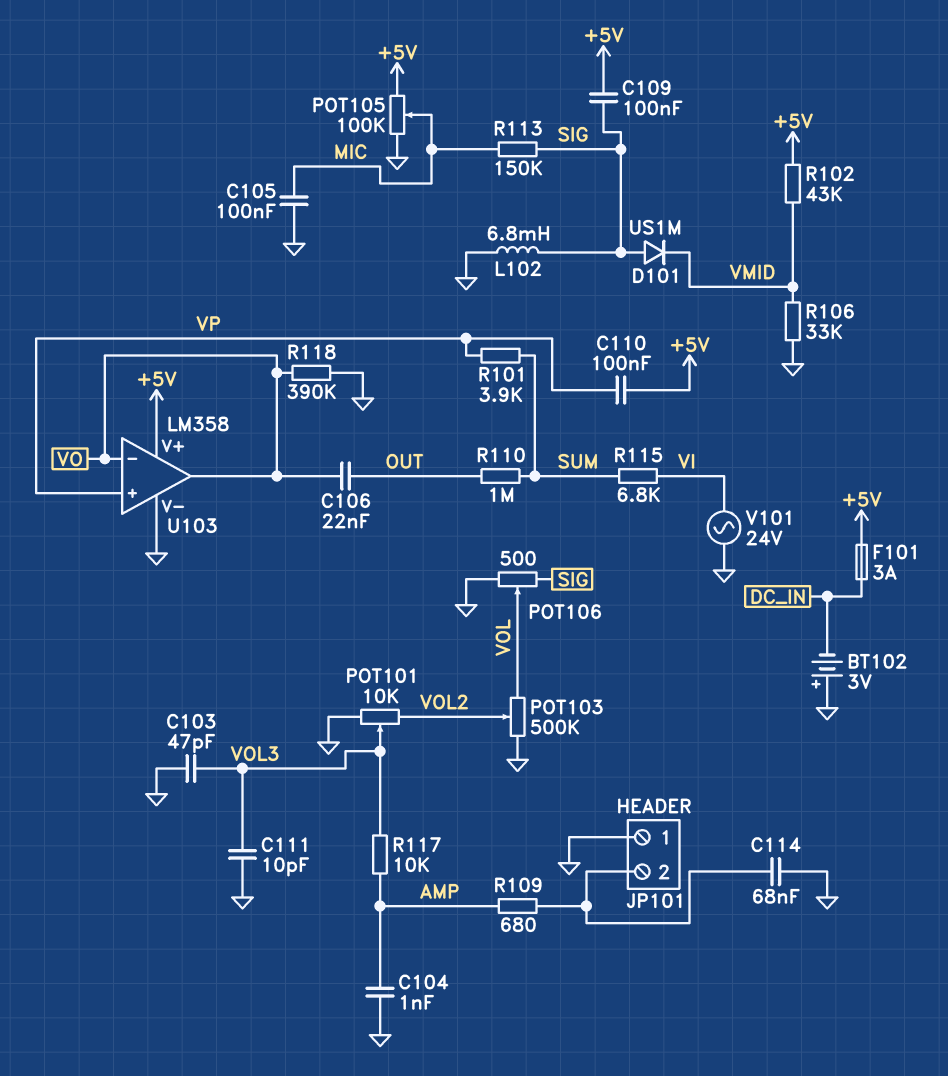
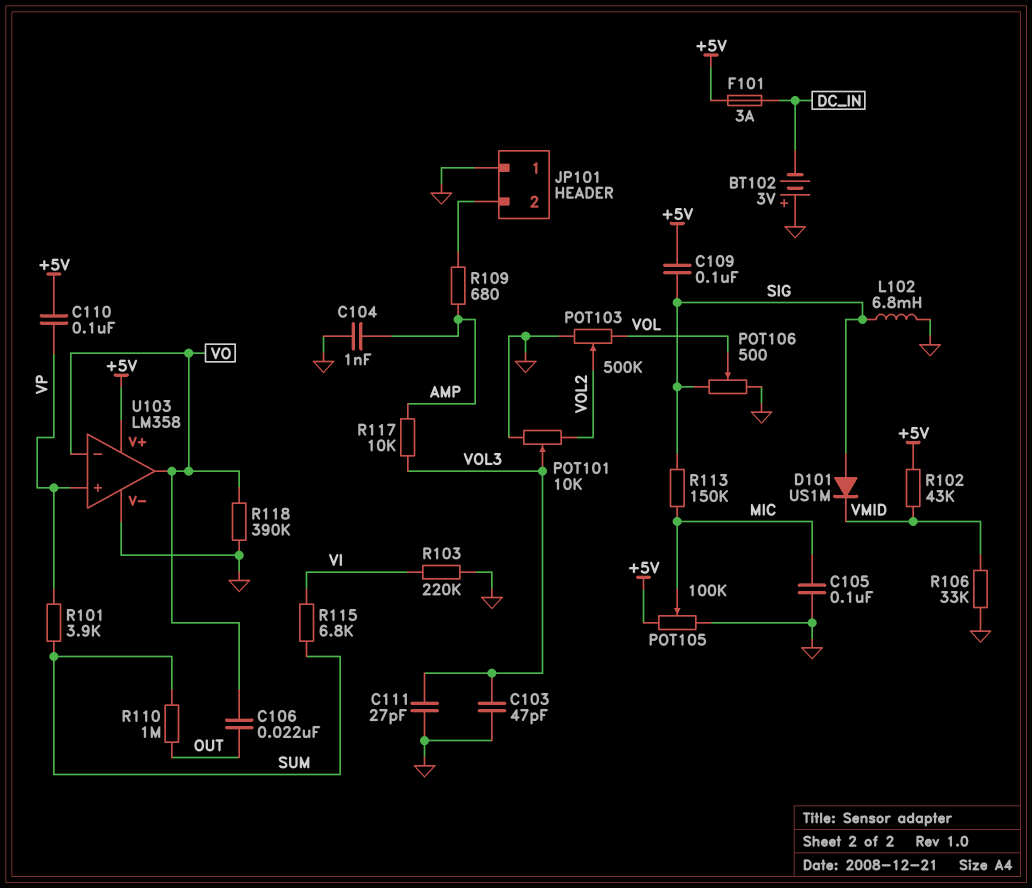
C111: 10pF (GND, VOL3) -> 27pF (GND, VOL3)
C114: 68nF (GND, JP101/2) -> none
R103: none -> 220k (GND, VI)
V101: AC 24V (GND, VI) -> none

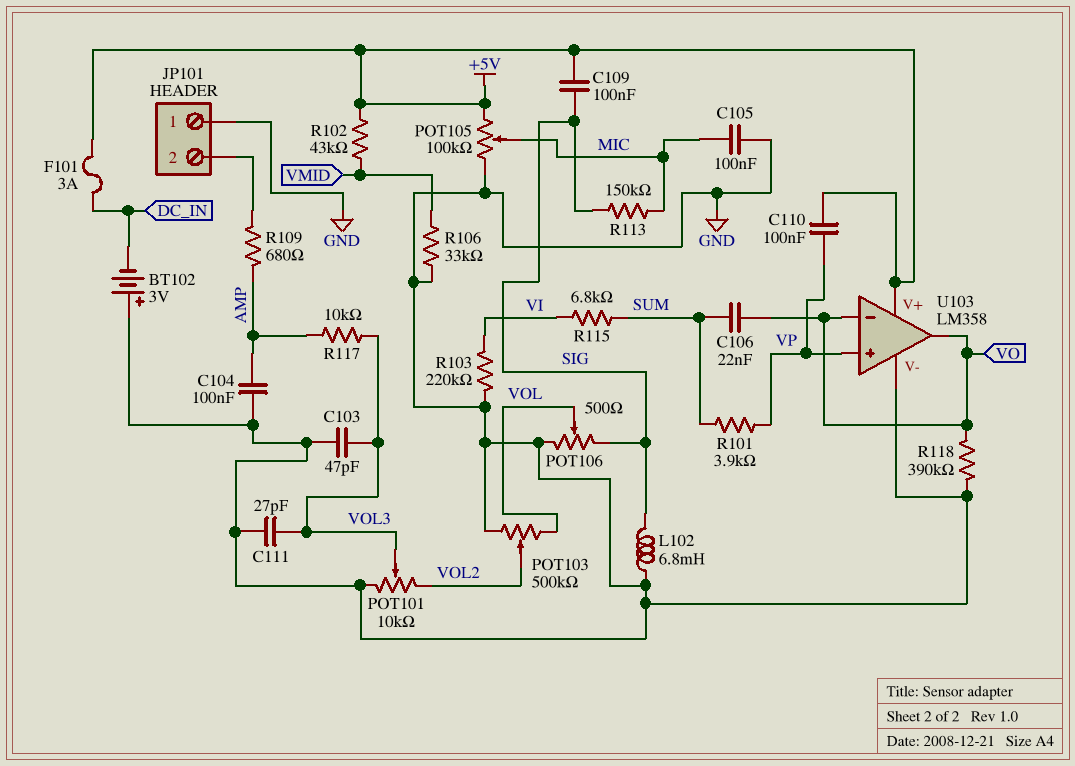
C104: 1nF (AMP, GND) -> 100nF (AMP, GND)
C106: 22nF (OUT, VO) -> 22nF (SUM, VO)
D101: diode US1M (A SIG, K VMID) -> none
R110: 1M (OUT, SUM) -> none

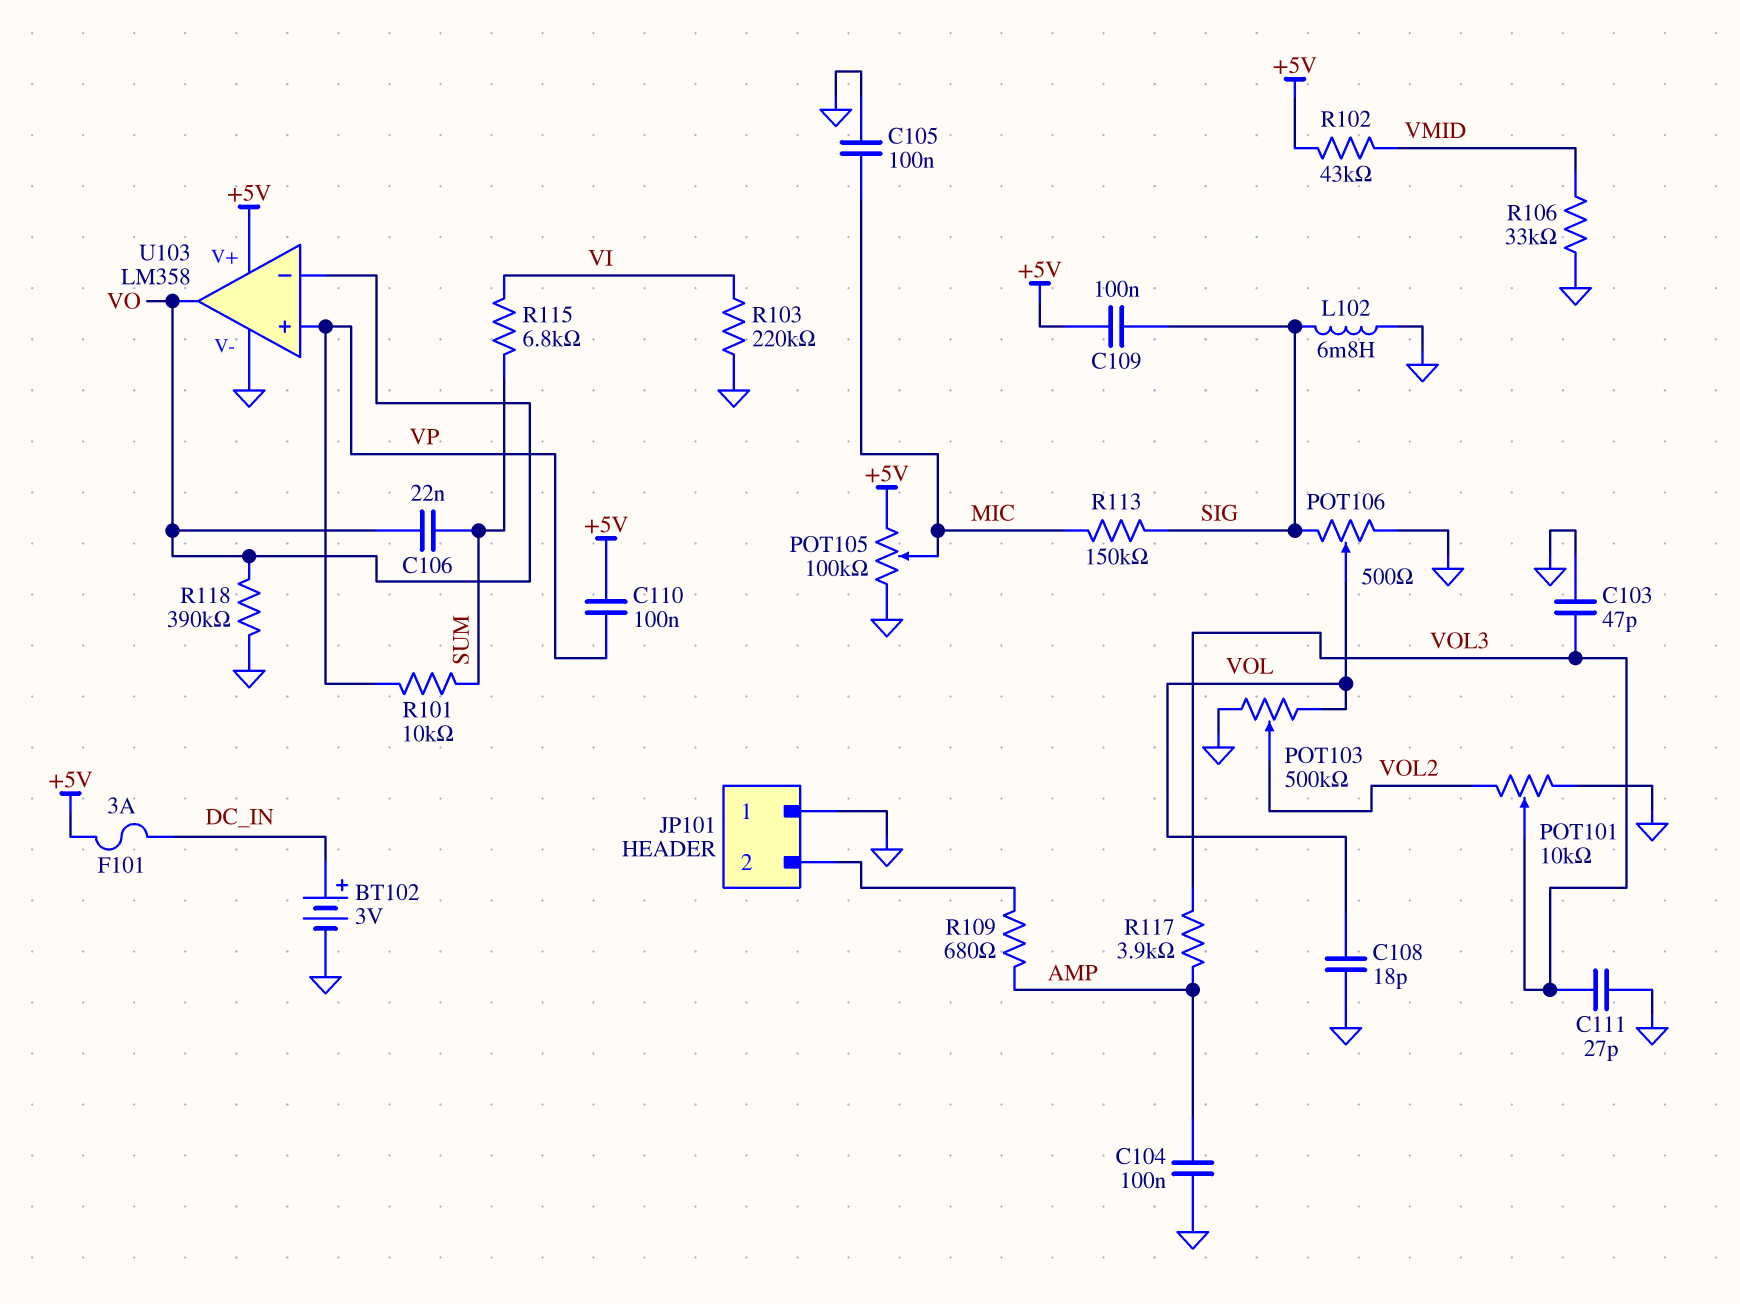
BT102: 3V (plus GND, minus DC_IN) -> 3V (plus DC_IN, minus GND)
C108: none -> 18pF (GND, VOL)
R101: 3.9k (SUM, VP) -> 10k (SUM, VP)
R117: 10k (AMP, VOL3) -> 3.9k (AMP, VOL3)

